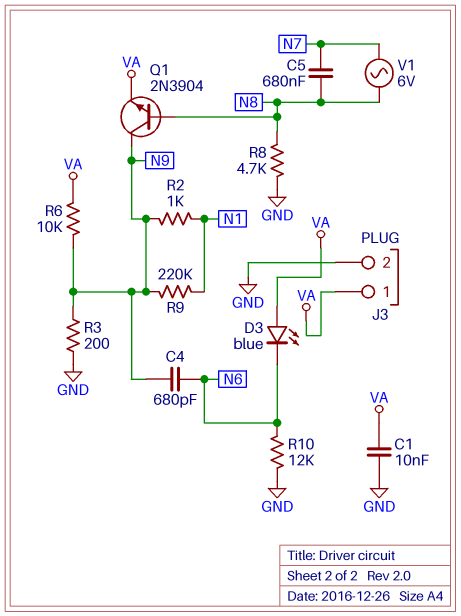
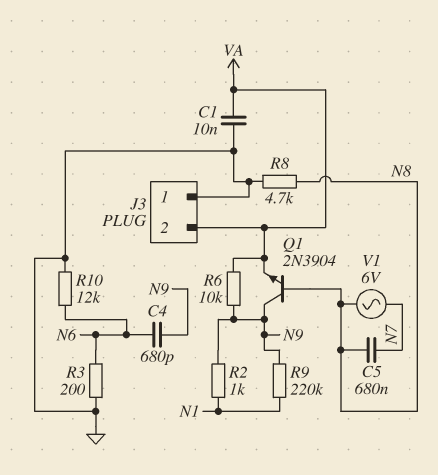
D3: LED blue (A VA, K N6) -> none
J3 pin 1: VA -> GND
J3 pin 2: GND -> VA
R3: 200 (GND, N9) -> 200 (GND, N6)

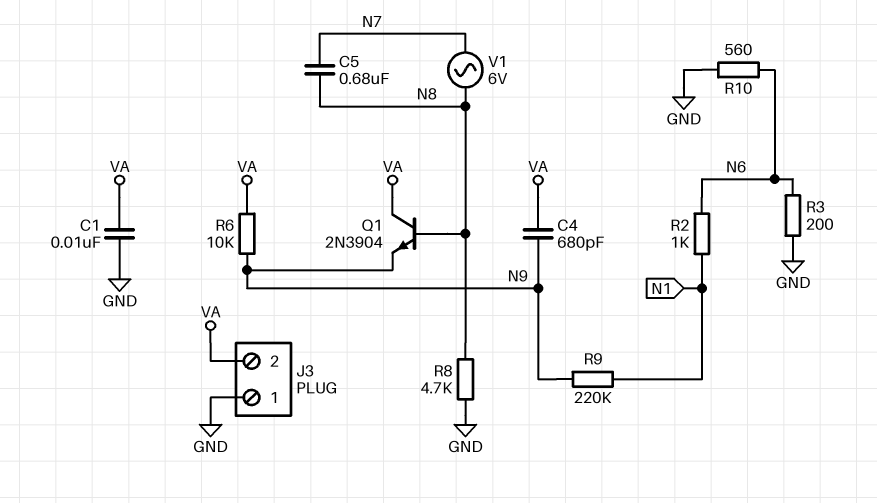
C4: 680pF (N6, N9) -> 680pF (N9, VA)
Q1: NPN 2N3904 (B N8, C N9, E VA) -> NPN 2N3904 (B N8, C VA, E N9)
R2: 1k (N1, N9) -> 1k (N1, N6)
R10: 12k (GND, N6) -> 560 (GND, N6)

